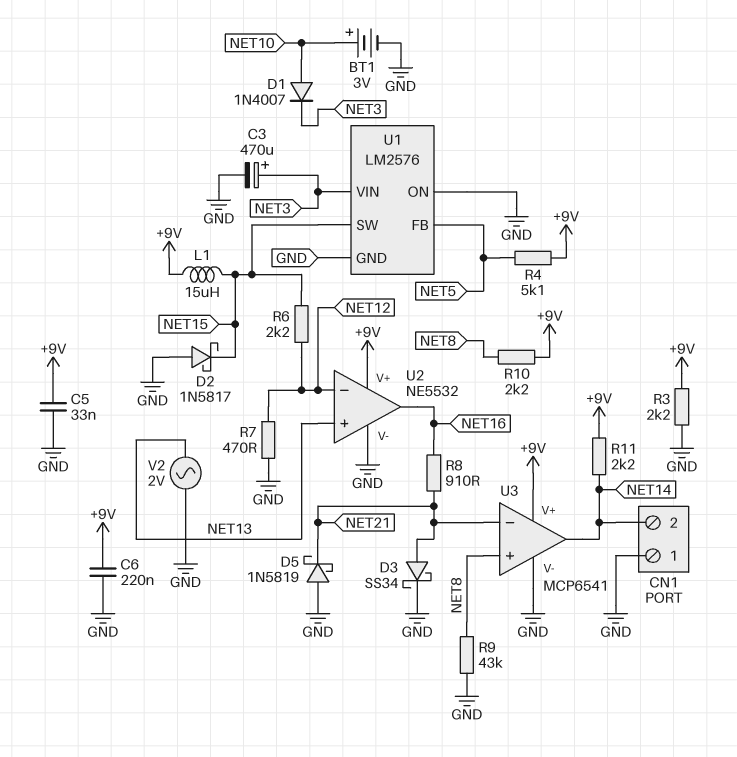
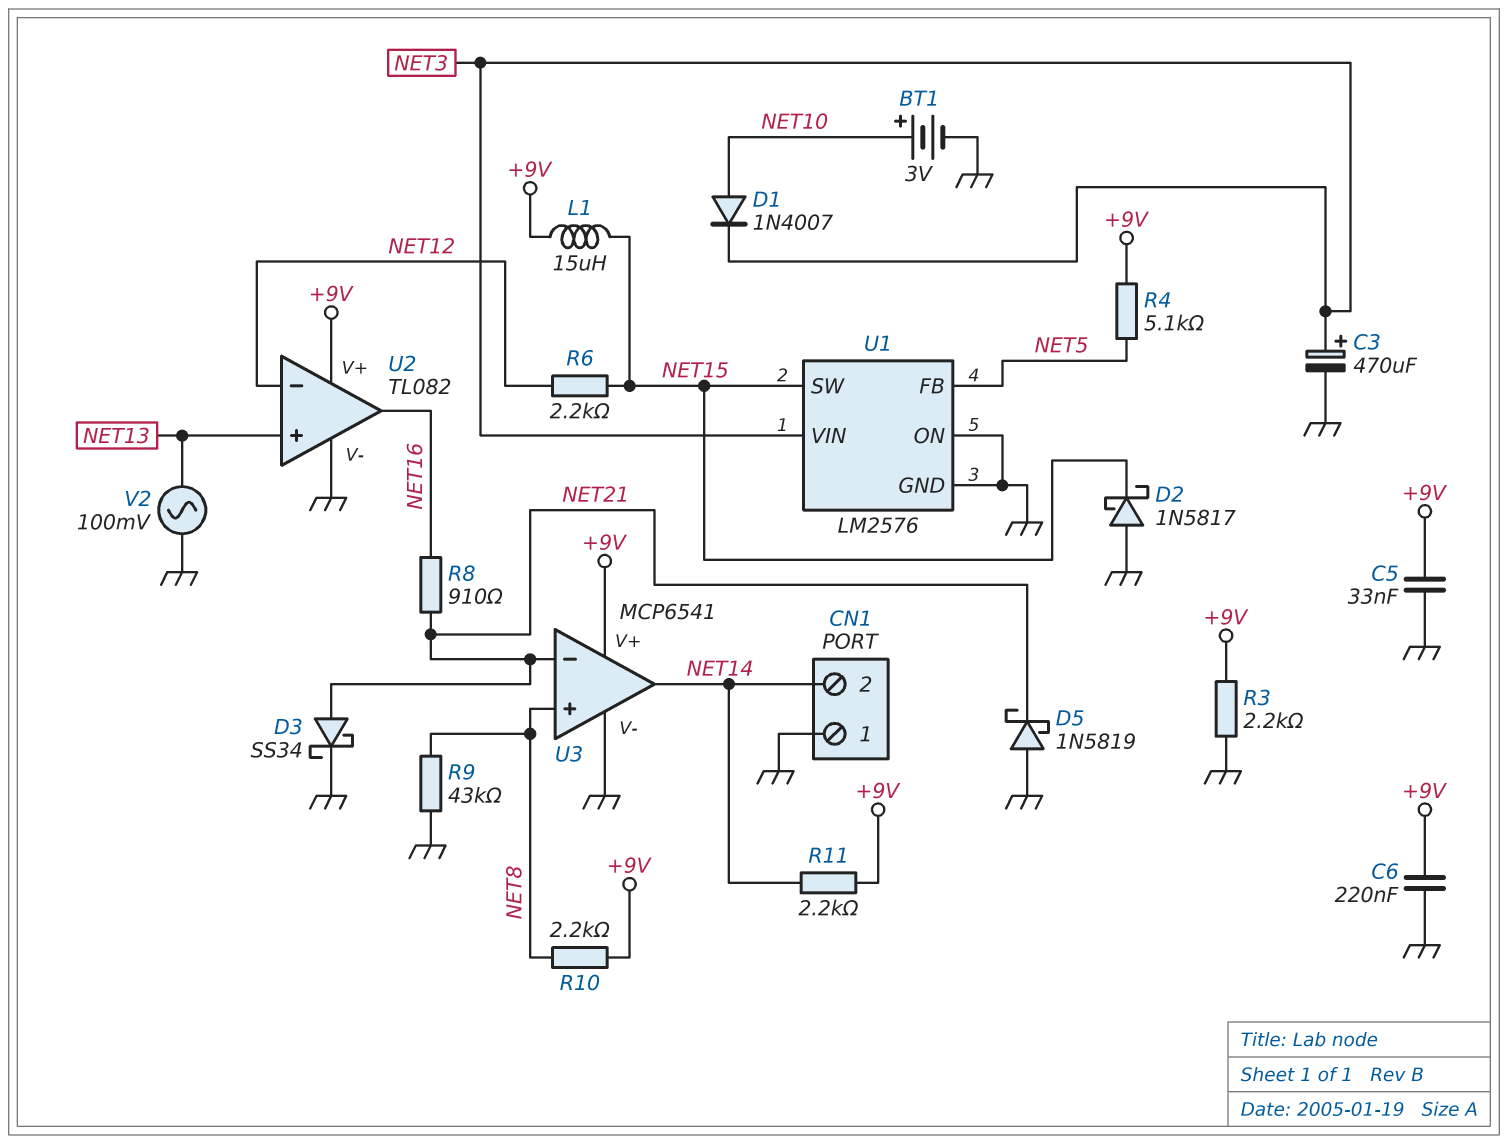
R7: 470 (GND, NET12) -> none
U2: NE5532 -> TL082
V2: AC 2V (GND, NET13) -> AC 100mV (GND, NET13)

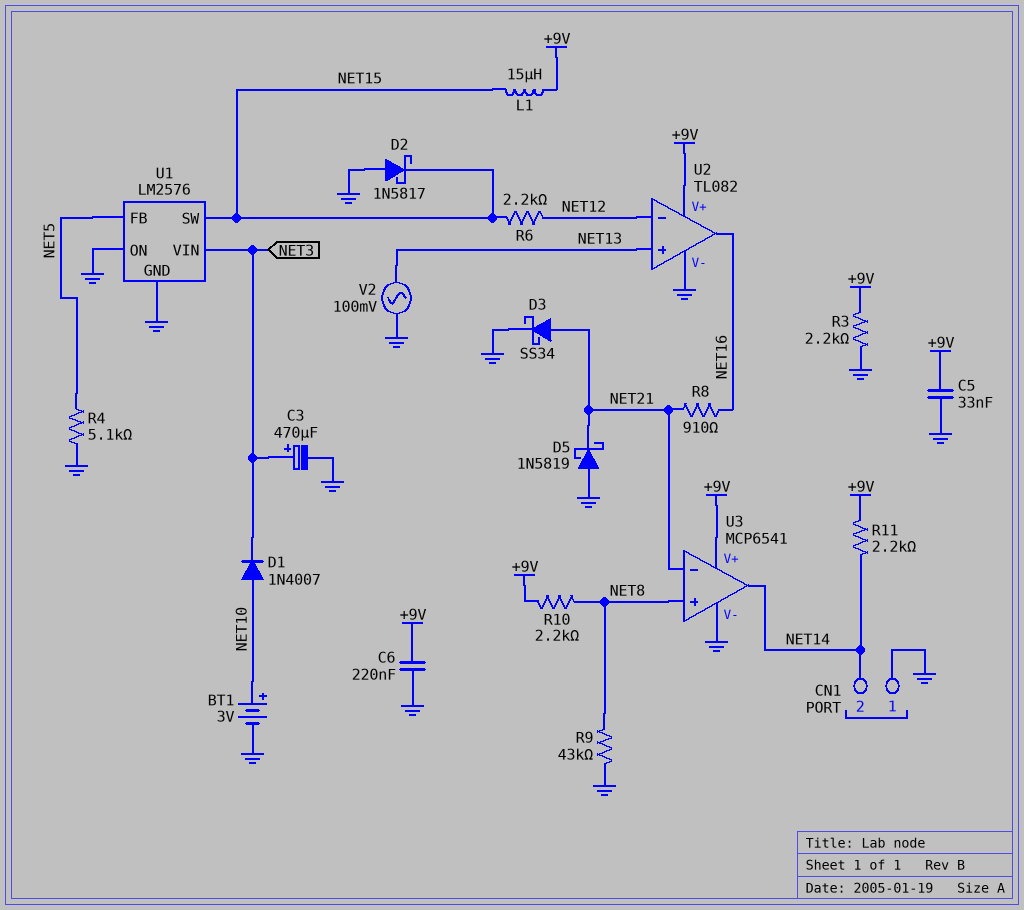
R4: 5.1k (+9V, NET5) -> 5.1k (GND, NET5)

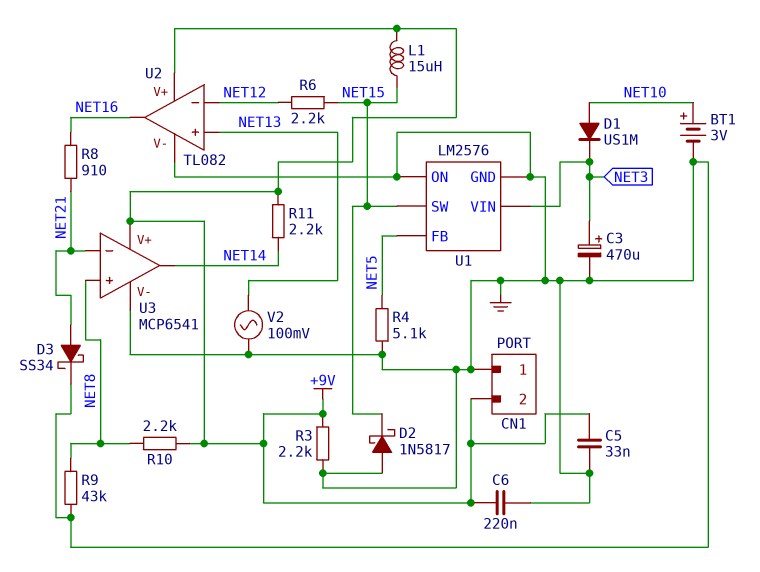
CN1 pin 2: NET14 -> +9V
D1: diode 1N4007 (A NET10, K NET3) -> diode US1M (A NET10, K NET3)
D5: schottky 1N5819 (A GND, K NET21) -> none

